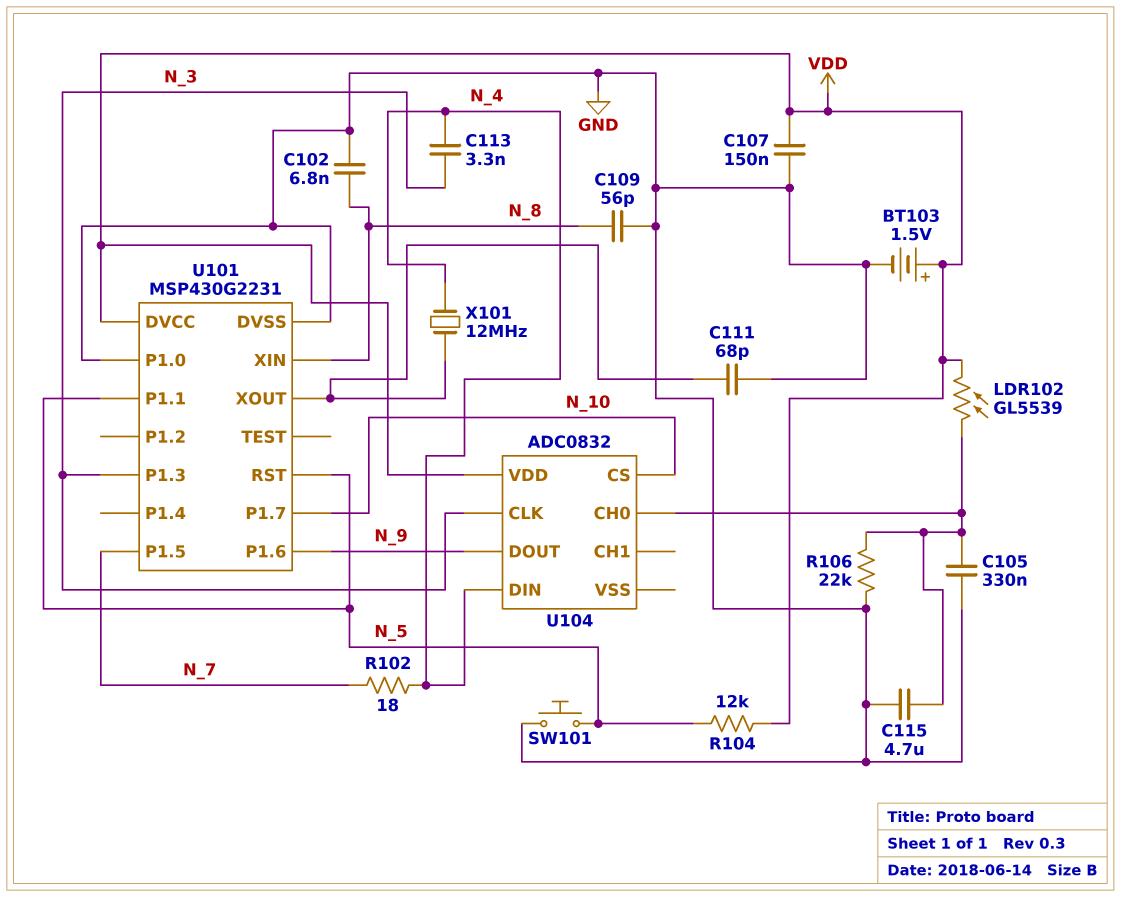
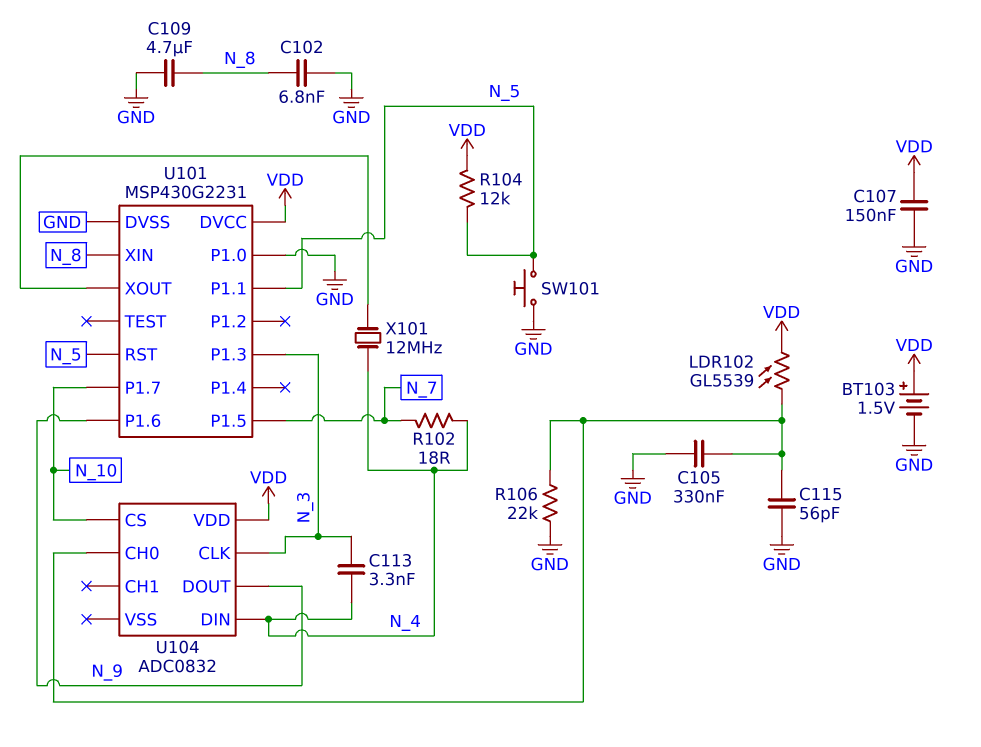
C109: 56pF (GND, N_8) -> 4.7uF (GND, N_8)
C111: 68pF (GND, U101/XOUT) -> none
C115: 4.7uF (GND, U104/CH0) -> 56pF (GND, U104/CH0)

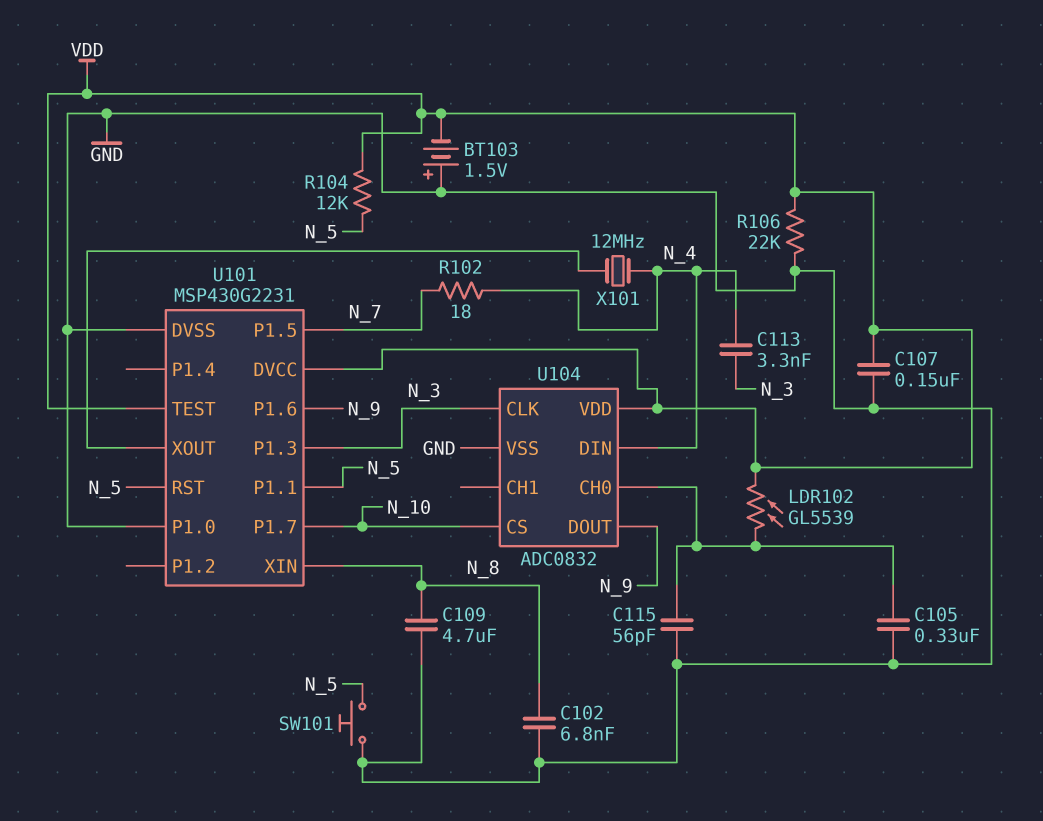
BT103: 1.5V (plus VDD, minus GND) -> 1.5V (plus GND, minus VDD)
R106: 22k (GND, U104/CH0) -> 22k (GND, VDD)
U101 pin TEST: none -> VDD
U104 pin VSS: none -> GND

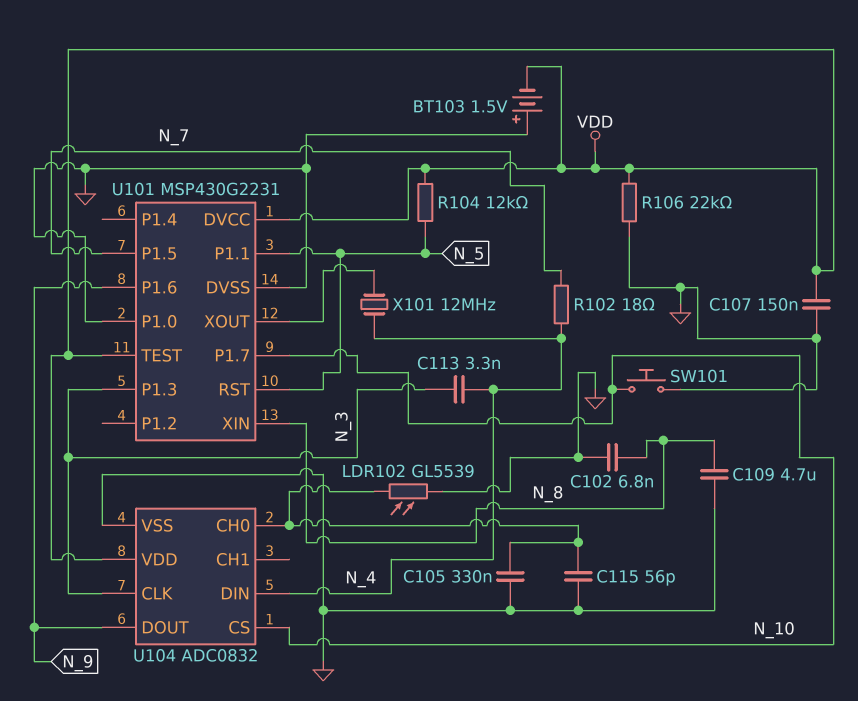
LDR102: GL5539 (U104/CH0, VDD) -> GL5539 (GND, U104/CH0)
SW101: button (GND, N_5) -> button (GND, N_10)

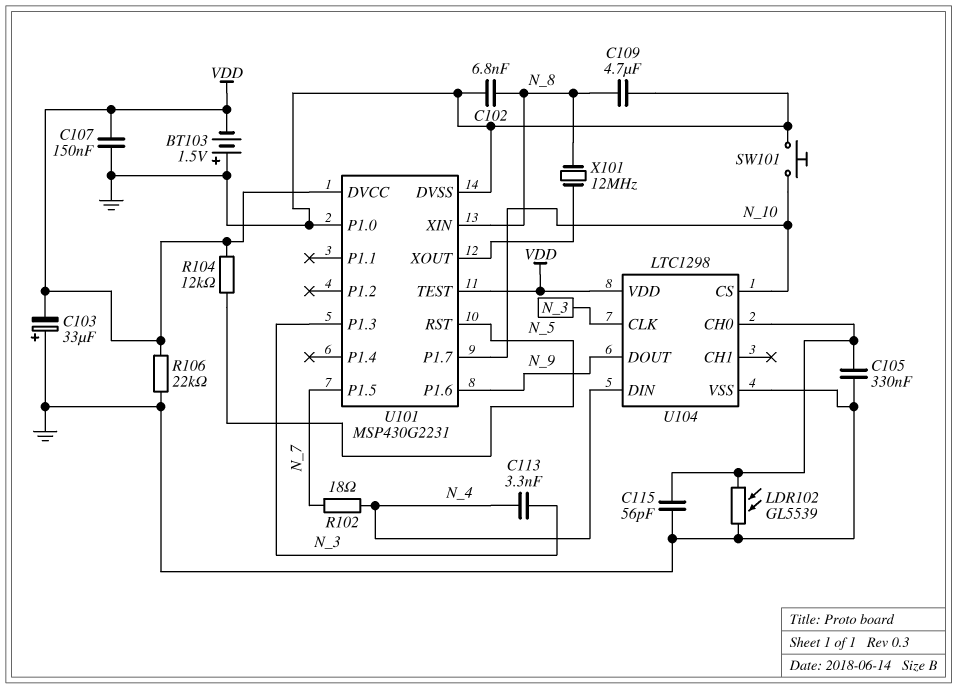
C103: none -> 33uF (plus GND, minus VDD)
U101 pin P1.1: N_5 -> none
U104: ADC0832 -> LTC1298
X101: 12MHz (N_4, U101/XOUT) -> 12MHz (N_8, U101/XOUT)

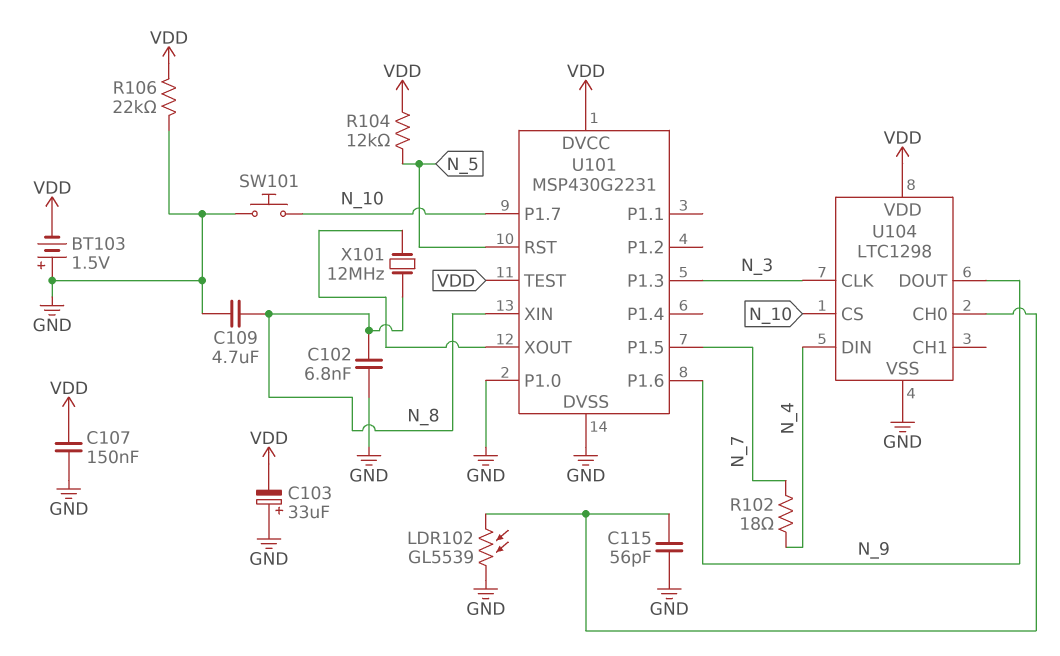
C105: 330nF (GND, U104/CH0) -> none
C113: 3.3nF (N_3, N_4) -> none

